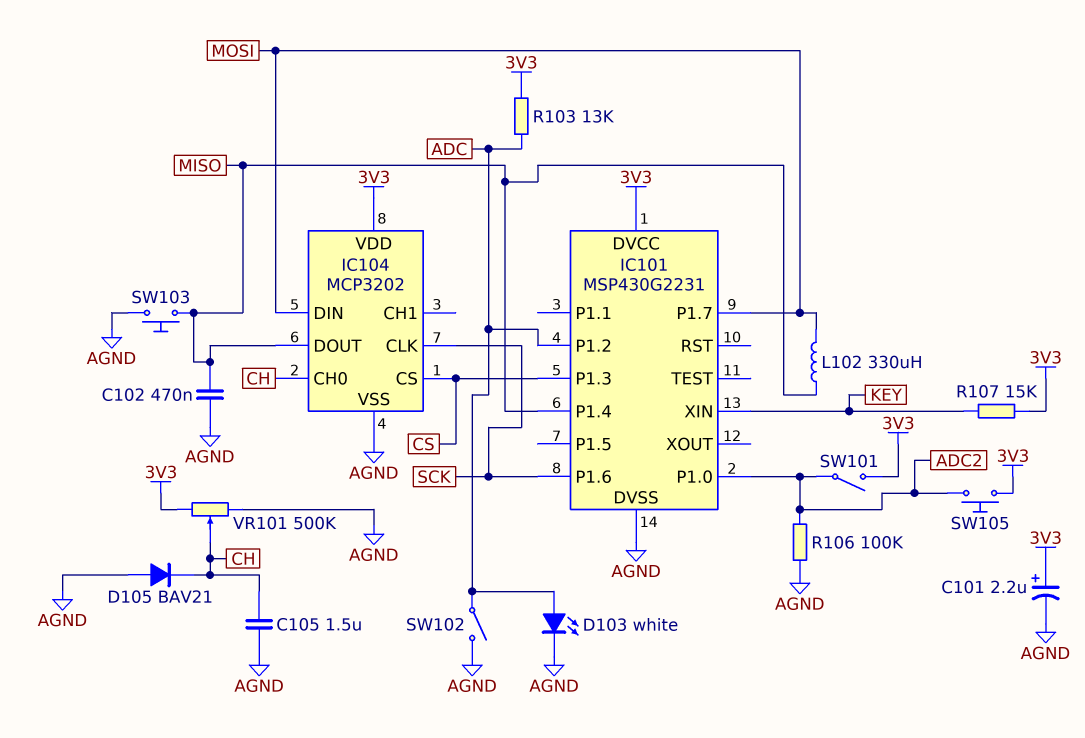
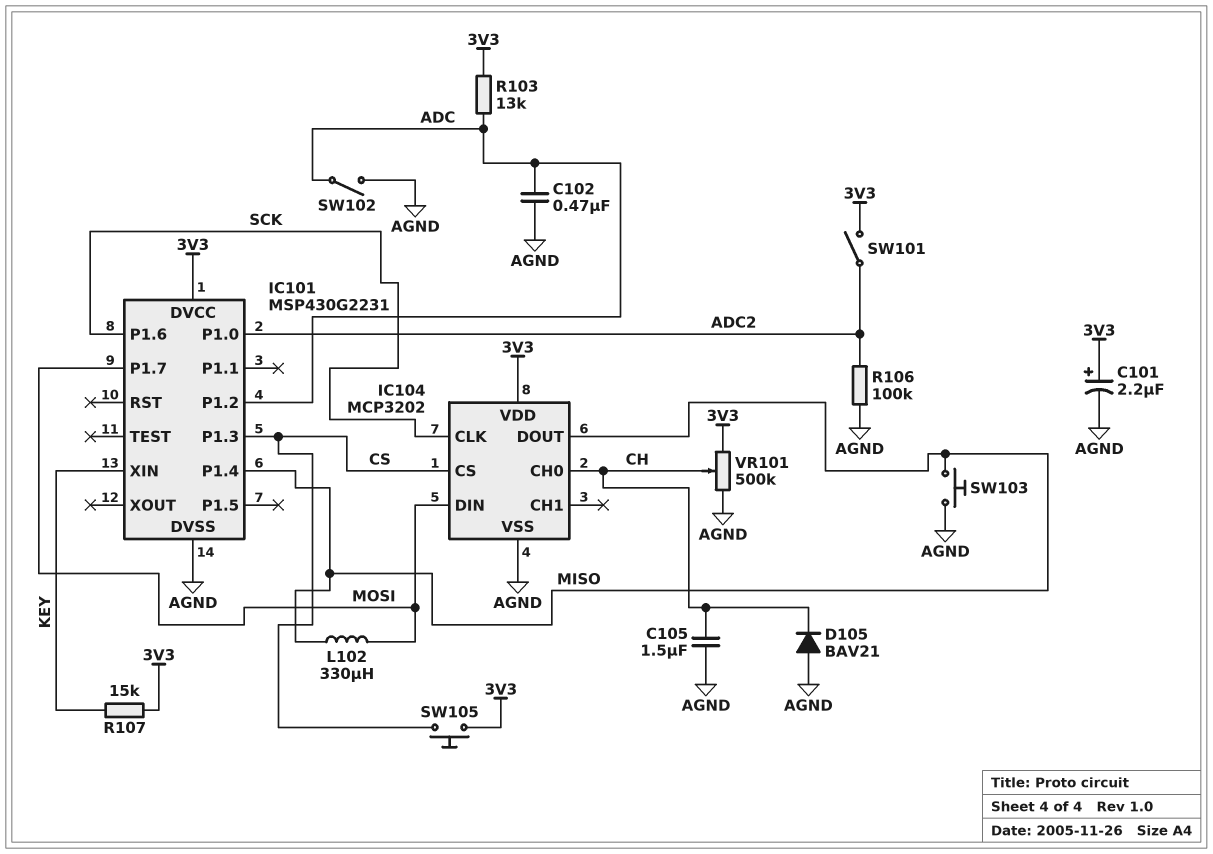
C102: 470nF (AGND, MISO) -> 470nF (ADC, AGND)
D103: LED white (A ADC, K AGND) -> none
SW105: button (3V3, ADC2) -> button (3V3, CS)

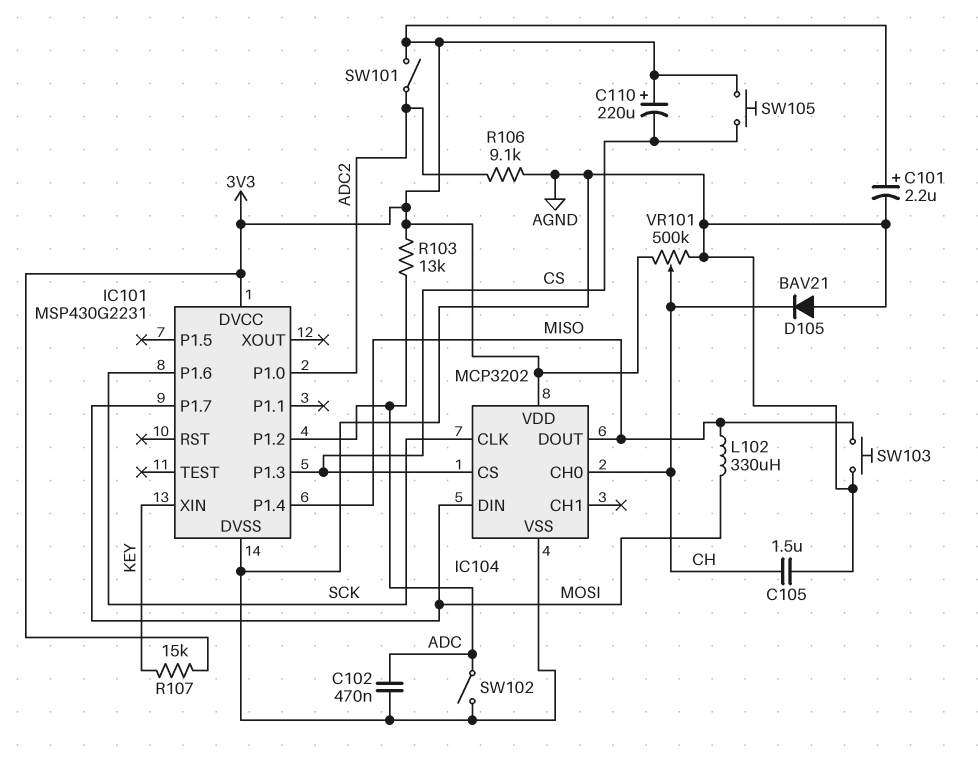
C110: none -> 220uF (plus 3V3, minus CS)
R106: 100k (ADC2, AGND) -> 9.1k (ADC2, AGND)

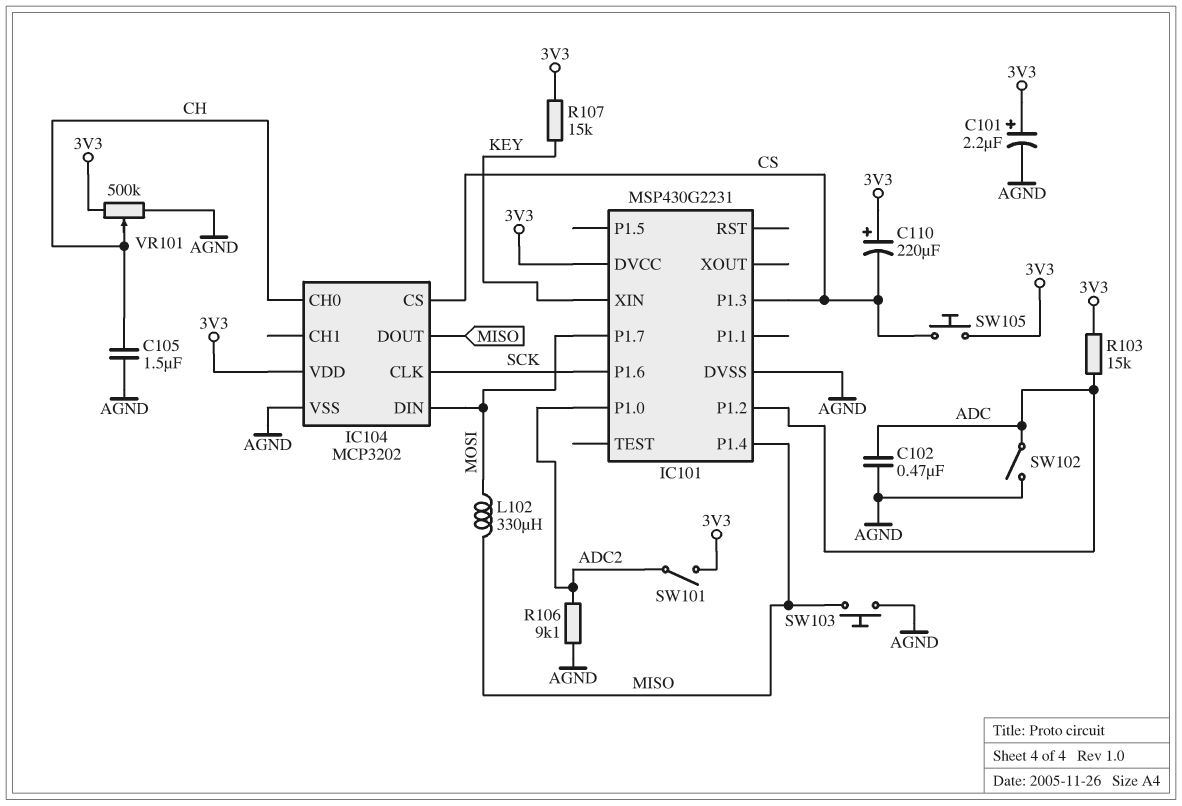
D105: diode BAV21 (A AGND, K CH) -> none
R103: 13k (3V3, ADC) -> 15k (3V3, ADC)

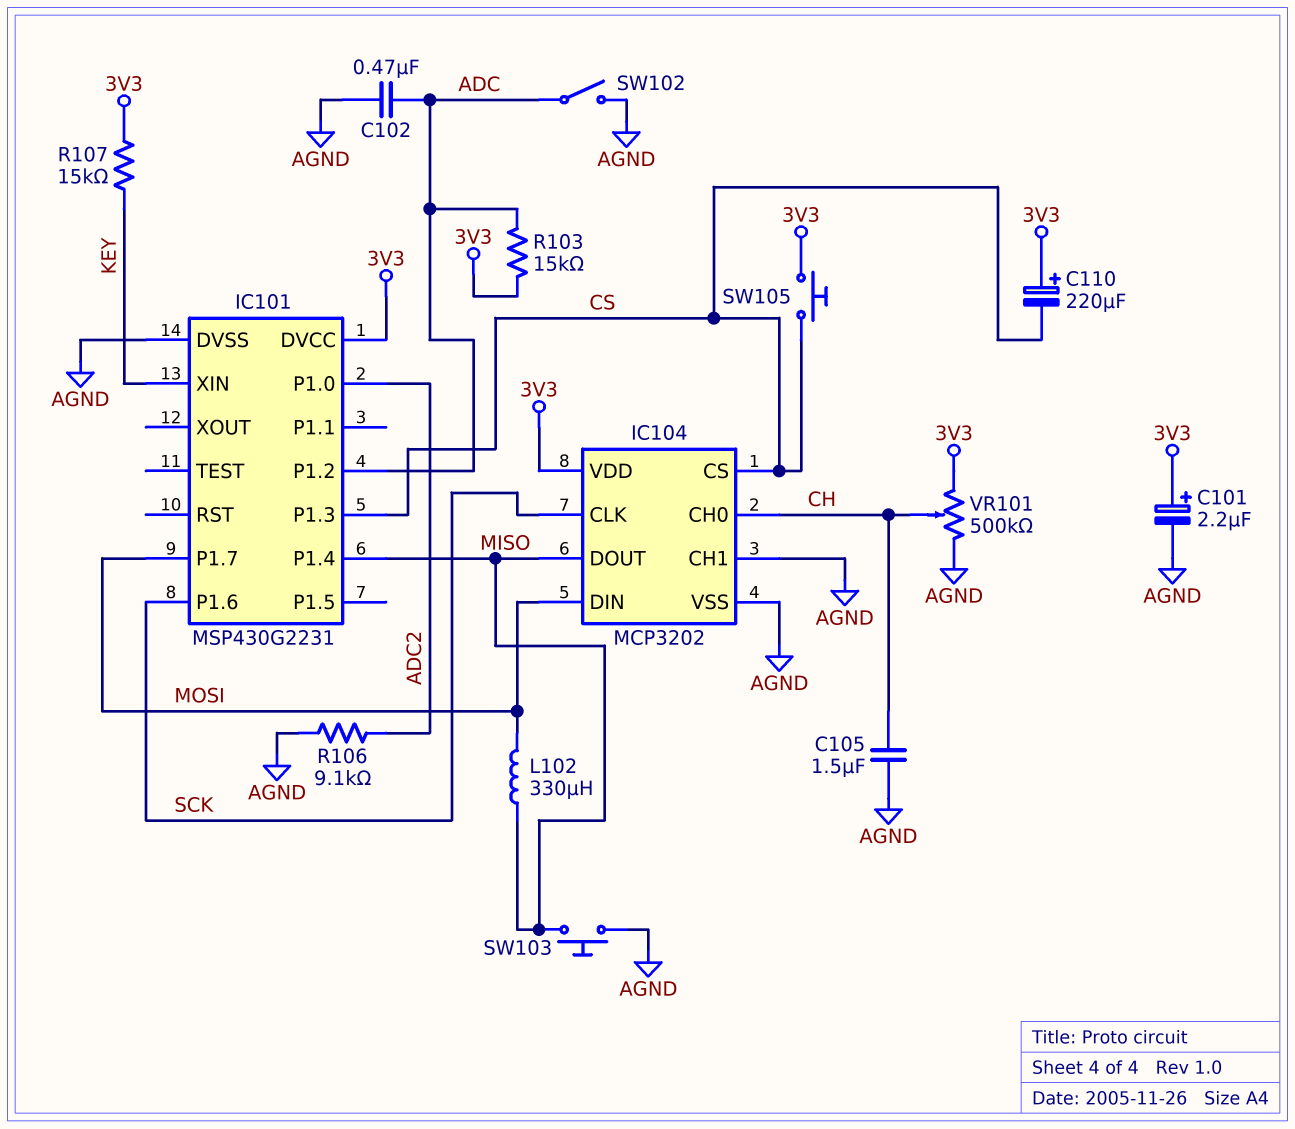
IC104 pin CH1: none -> AGND
SW101: switch (3V3, ADC2) -> none

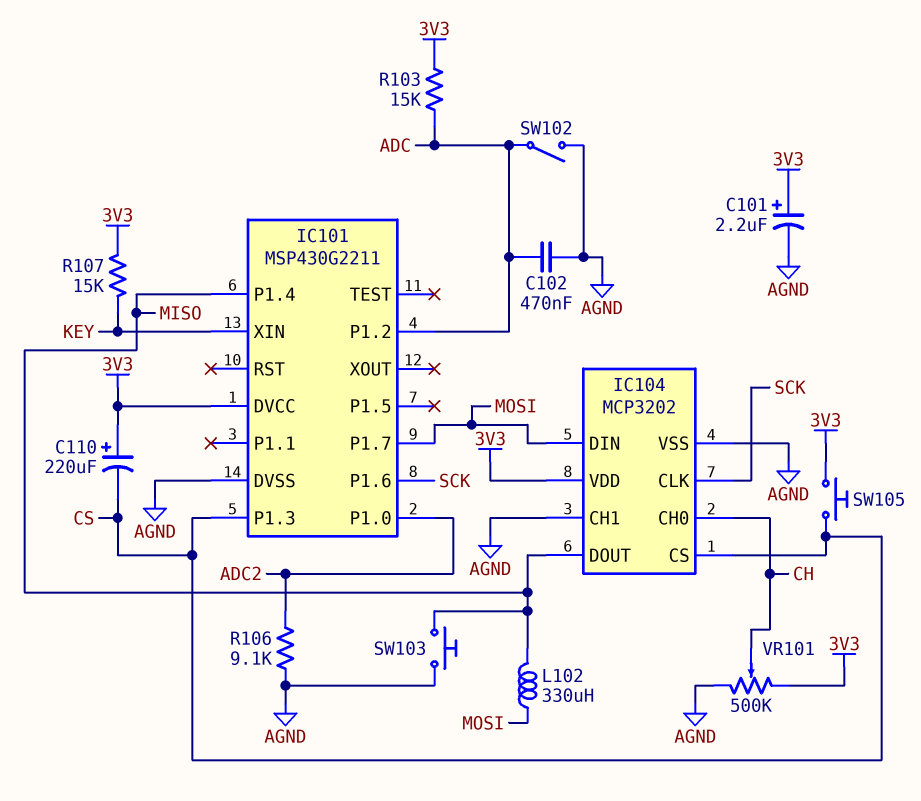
C105: 1.5uF (AGND, CH) -> none
IC101: MSP430G2231 -> MSP430G2211

